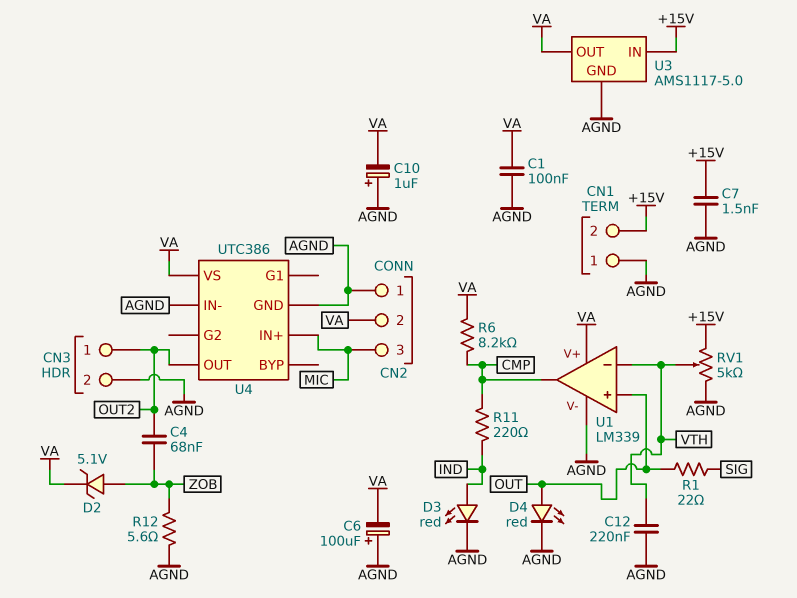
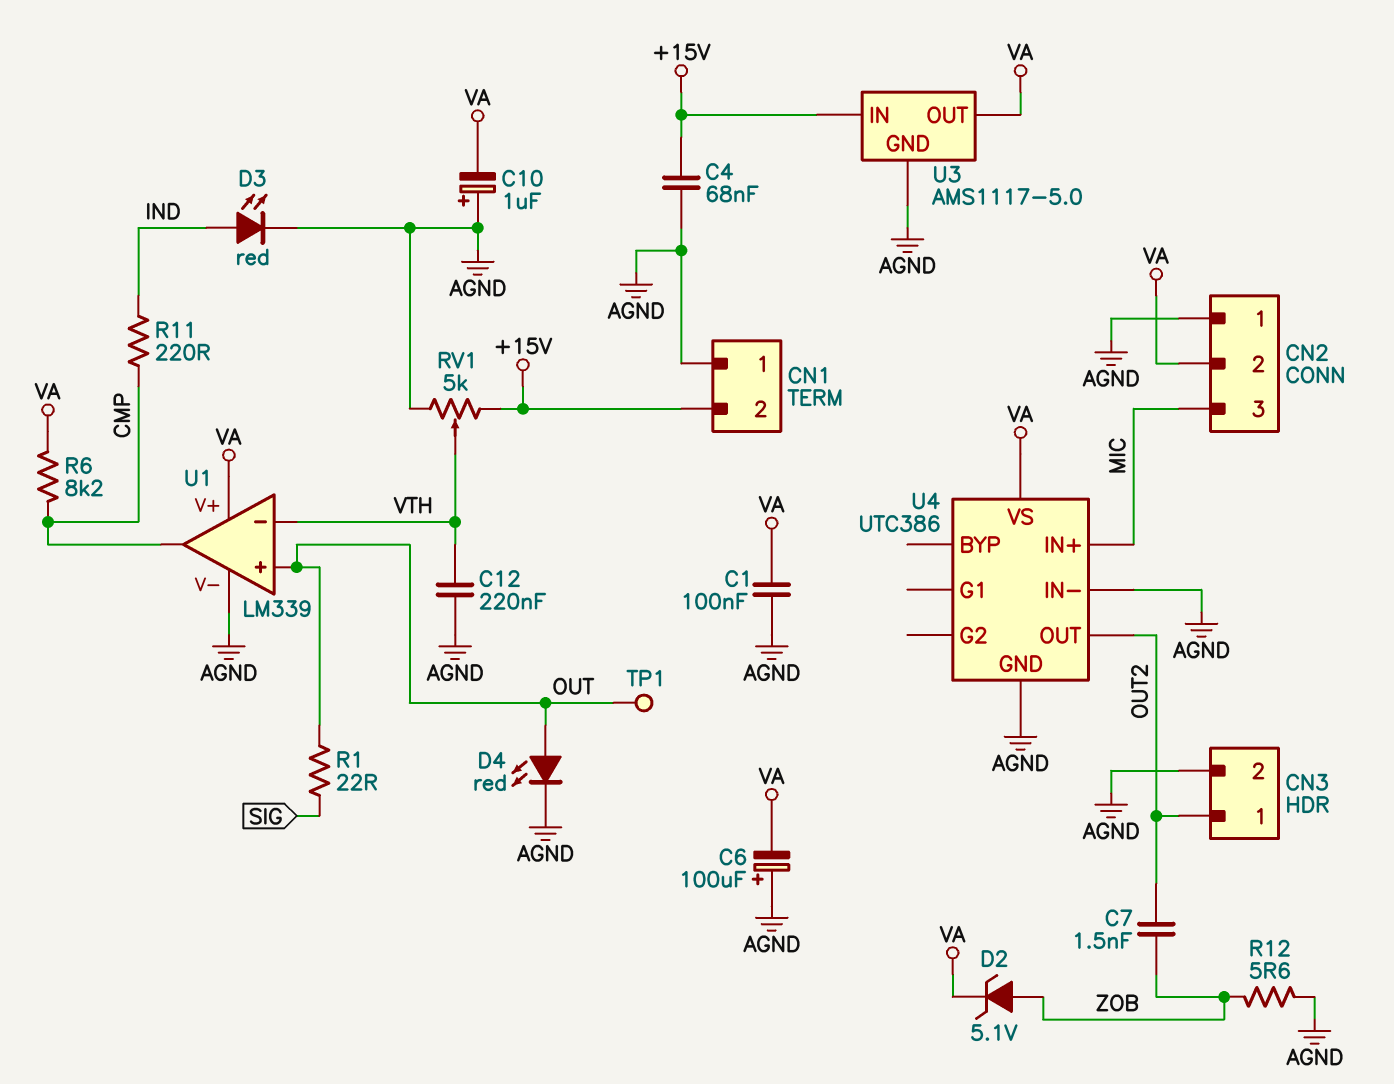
C4: 68nF (OUT2, ZOB) -> 68nF (+15V, AGND)
C7: 1.5nF (+15V, AGND) -> 1.5nF (OUT2, ZOB)
TP1: none -> test point (OUT)

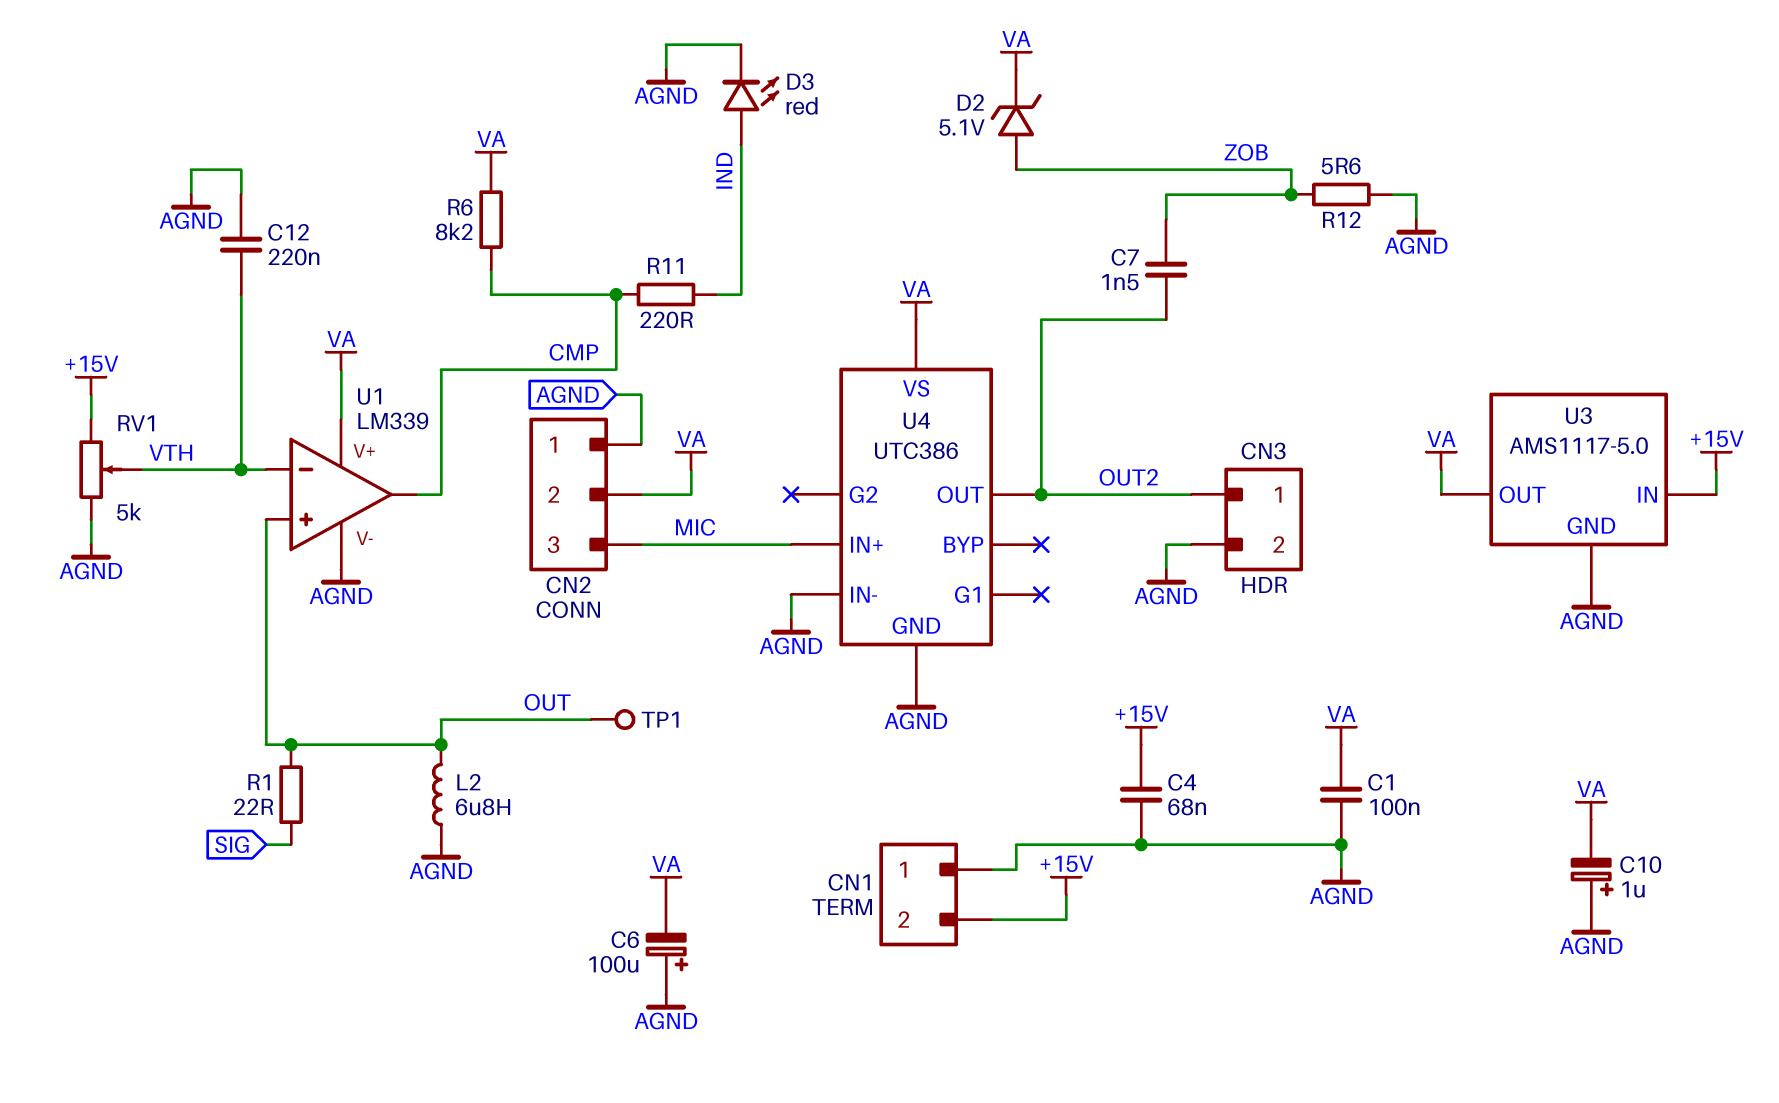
D4: LED red (A OUT, K AGND) -> none
L2: none -> 6.8uH (AGND, OUT)

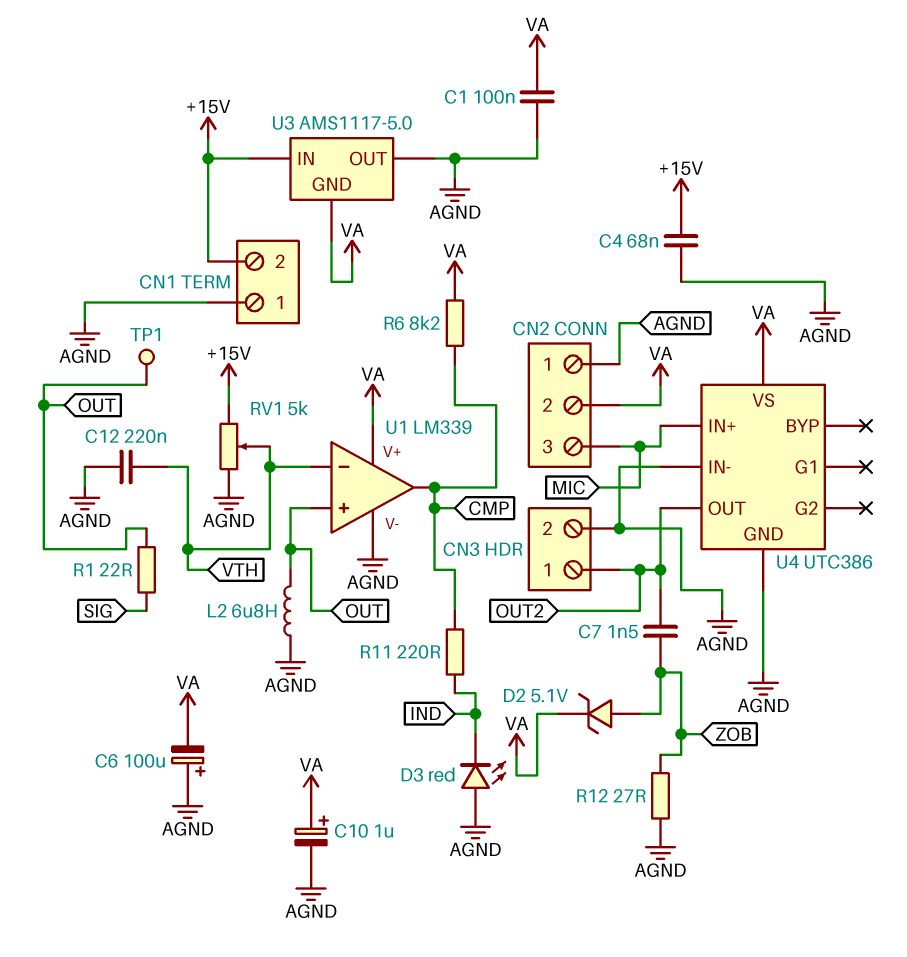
C10: 1uF (plus AGND, minus VA) -> 1uF (plus VA, minus AGND)
D3: LED red (A IND, K AGND) -> LED red (A AGND, K IND)
R12: 5.6 (AGND, ZOB) -> 27 (AGND, ZOB)
U3 pin GND: AGND -> VA
U3 pin OUT: VA -> AGND

